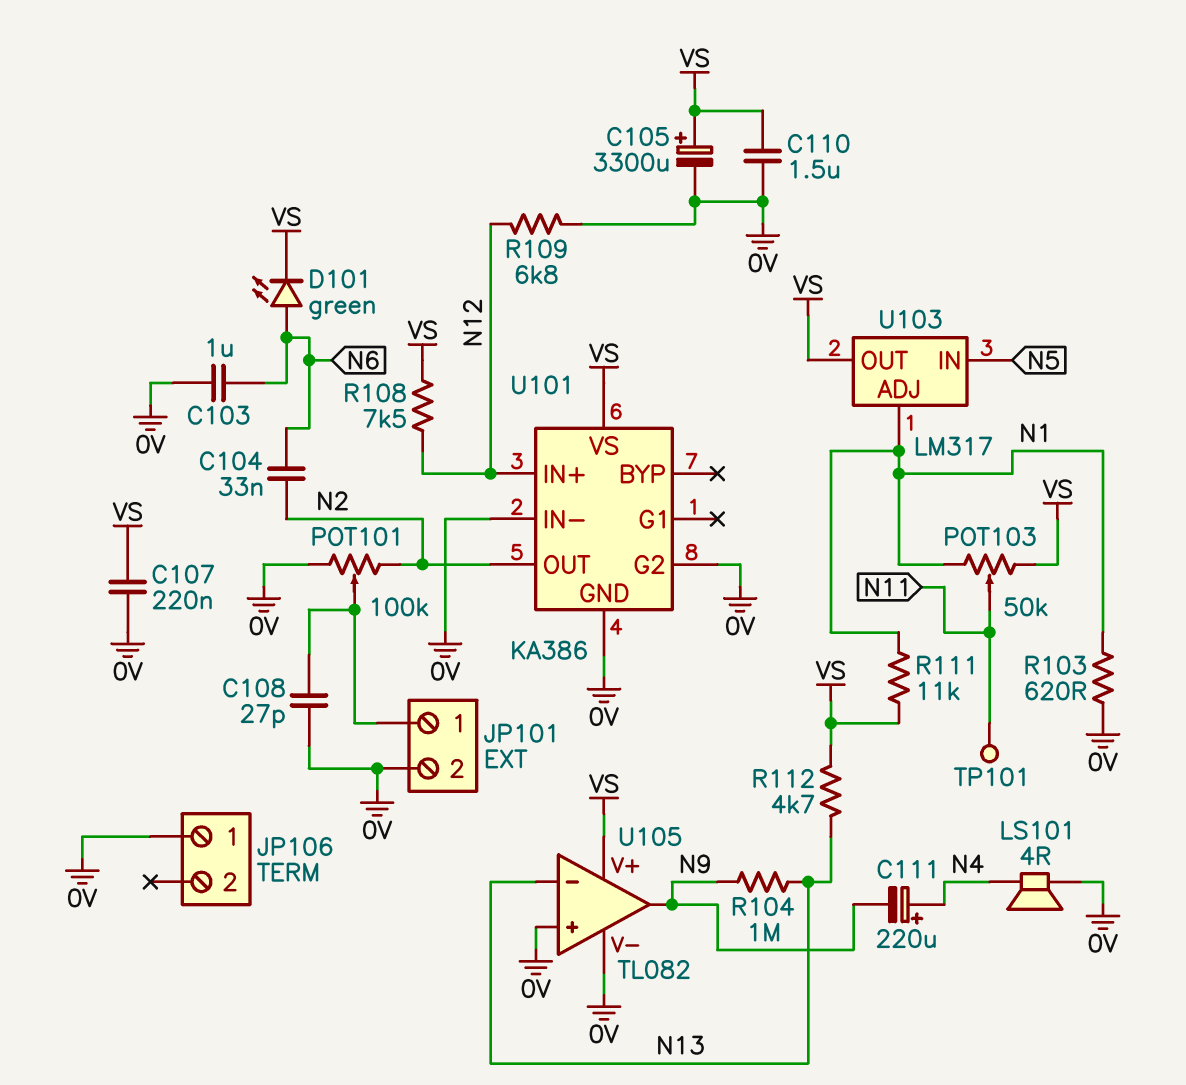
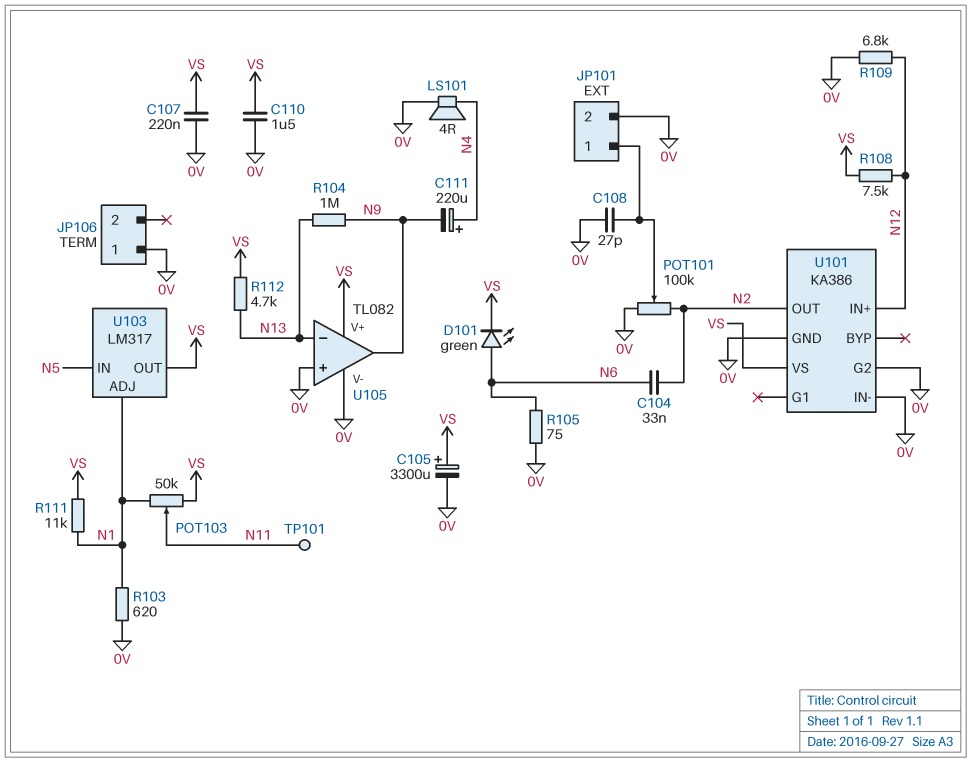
C103: 1uF (0V, N6) -> none
R105: none -> 75 (0V, N6)

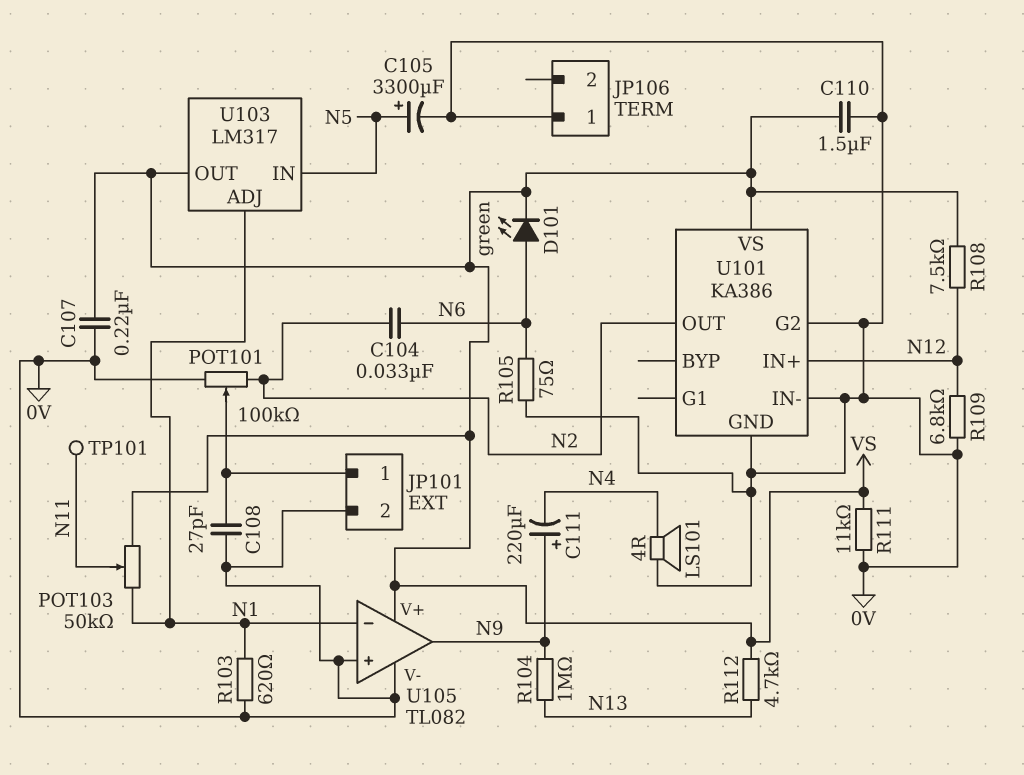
C105: 3300uF (plus VS, minus 0V) -> 3300uF (plus N5, minus 0V)
C111: 220uF (plus N4, minus N9) -> 220uF (plus N9, minus N4)
R111: 11k (N1, VS) -> 11k (0V, VS)
U105 pin in-: N13 -> N1

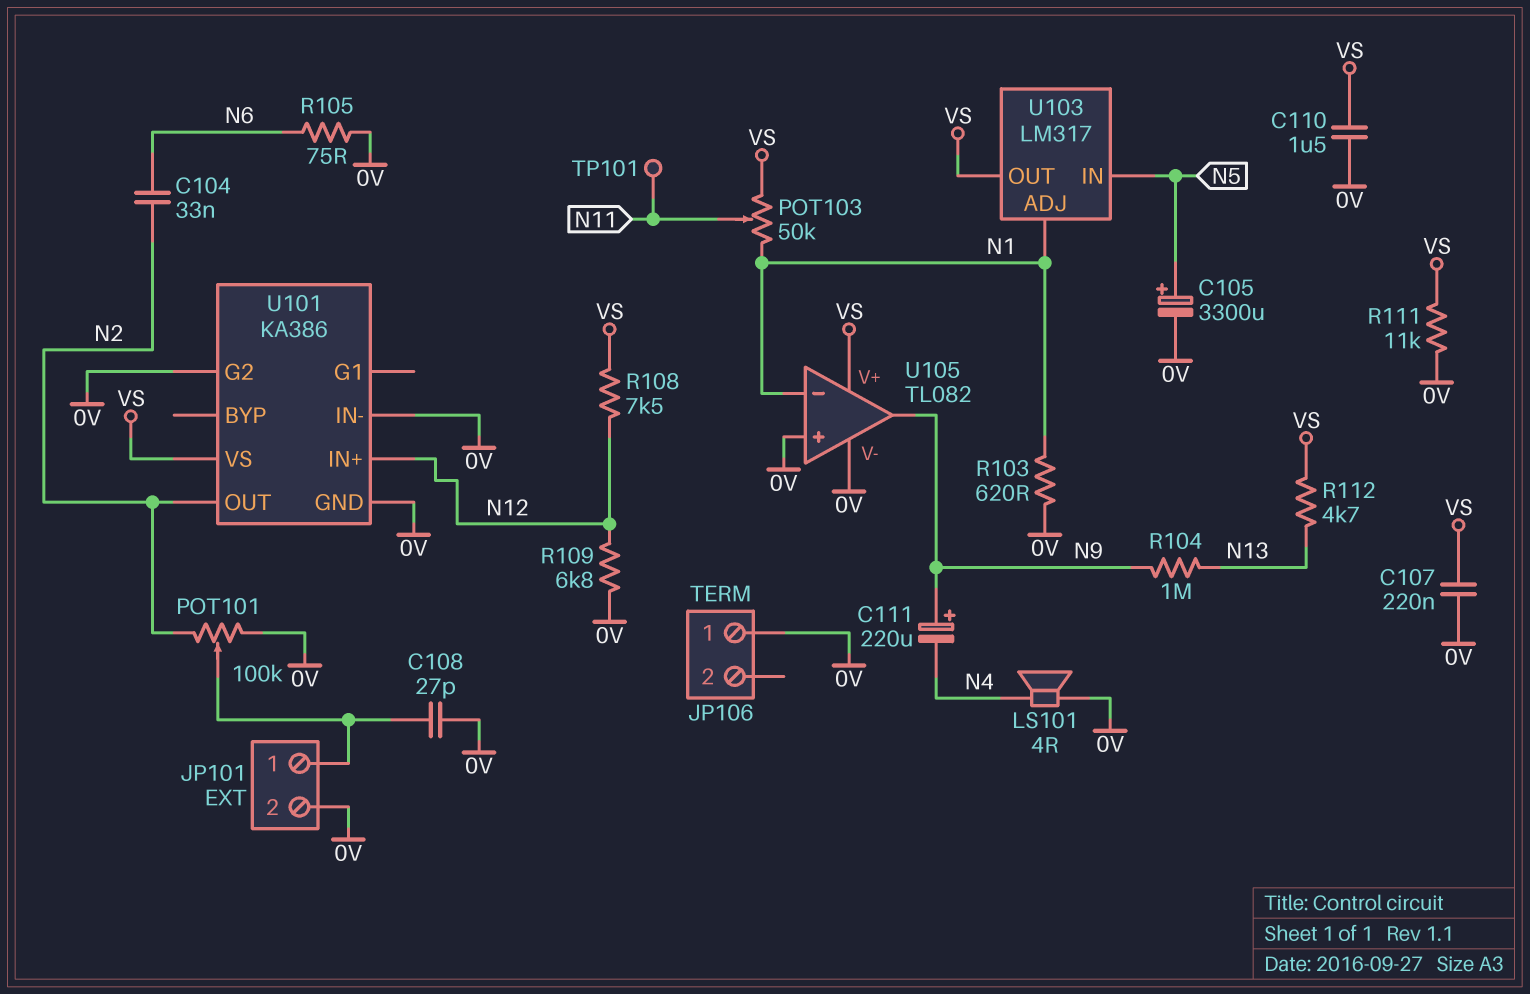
D101: LED green (A N6, K VS) -> none

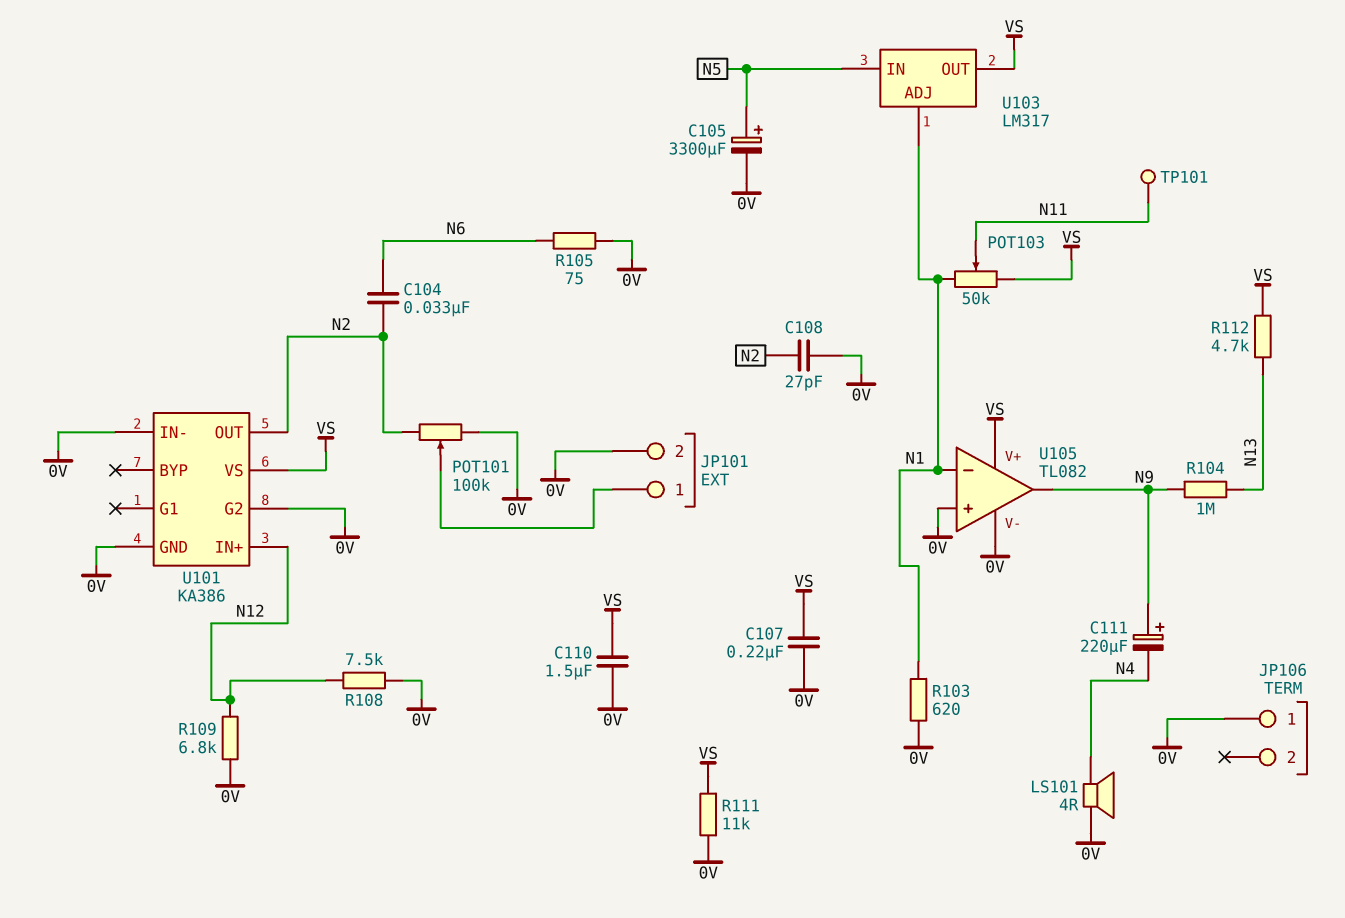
C108: 27pF (0V, JP101/1) -> 27pF (0V, N2)
R108: 7.5k (N12, VS) -> 7.5k (0V, N12)

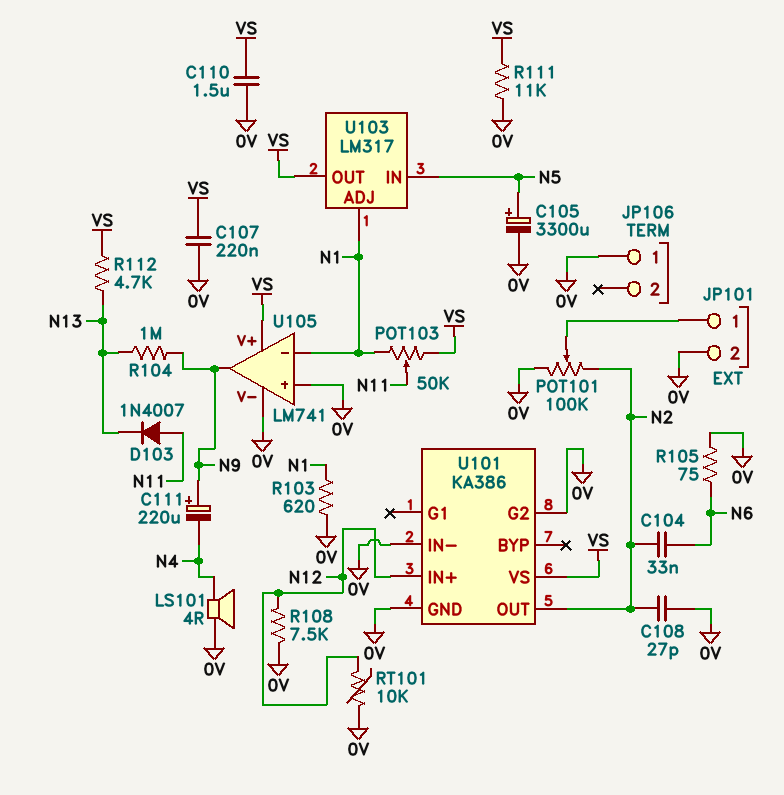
D103: none -> diode 1N4007 (A N11, K N13)
R109: 6.8k (0V, N12) -> none
RT101: none -> 10k (0V, N12)
TP101: test point (N11) -> none
U105: TL082 -> LM741

